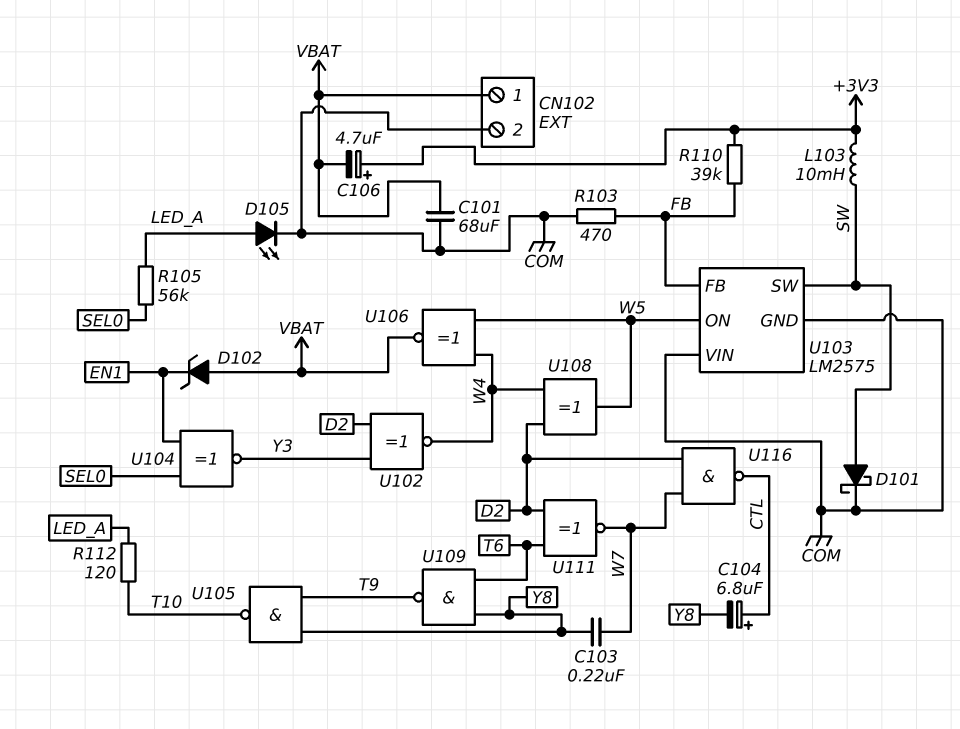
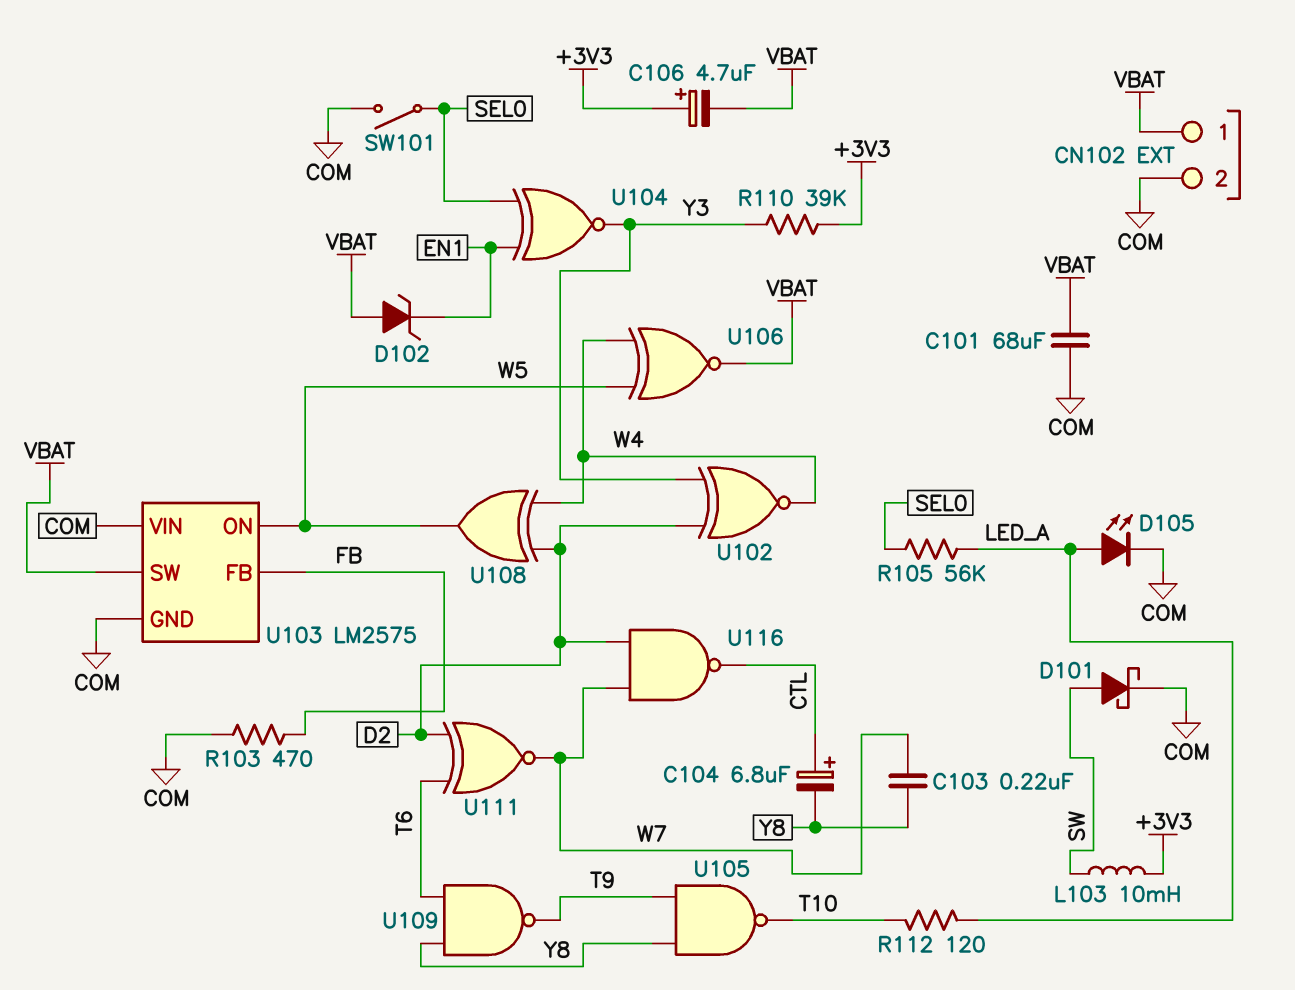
R110: 39k (+3V3, FB) -> 39k (+3V3, Y3)
SW101: none -> switch (COM, SEL0)
U103 pin SW: SW -> VBAT

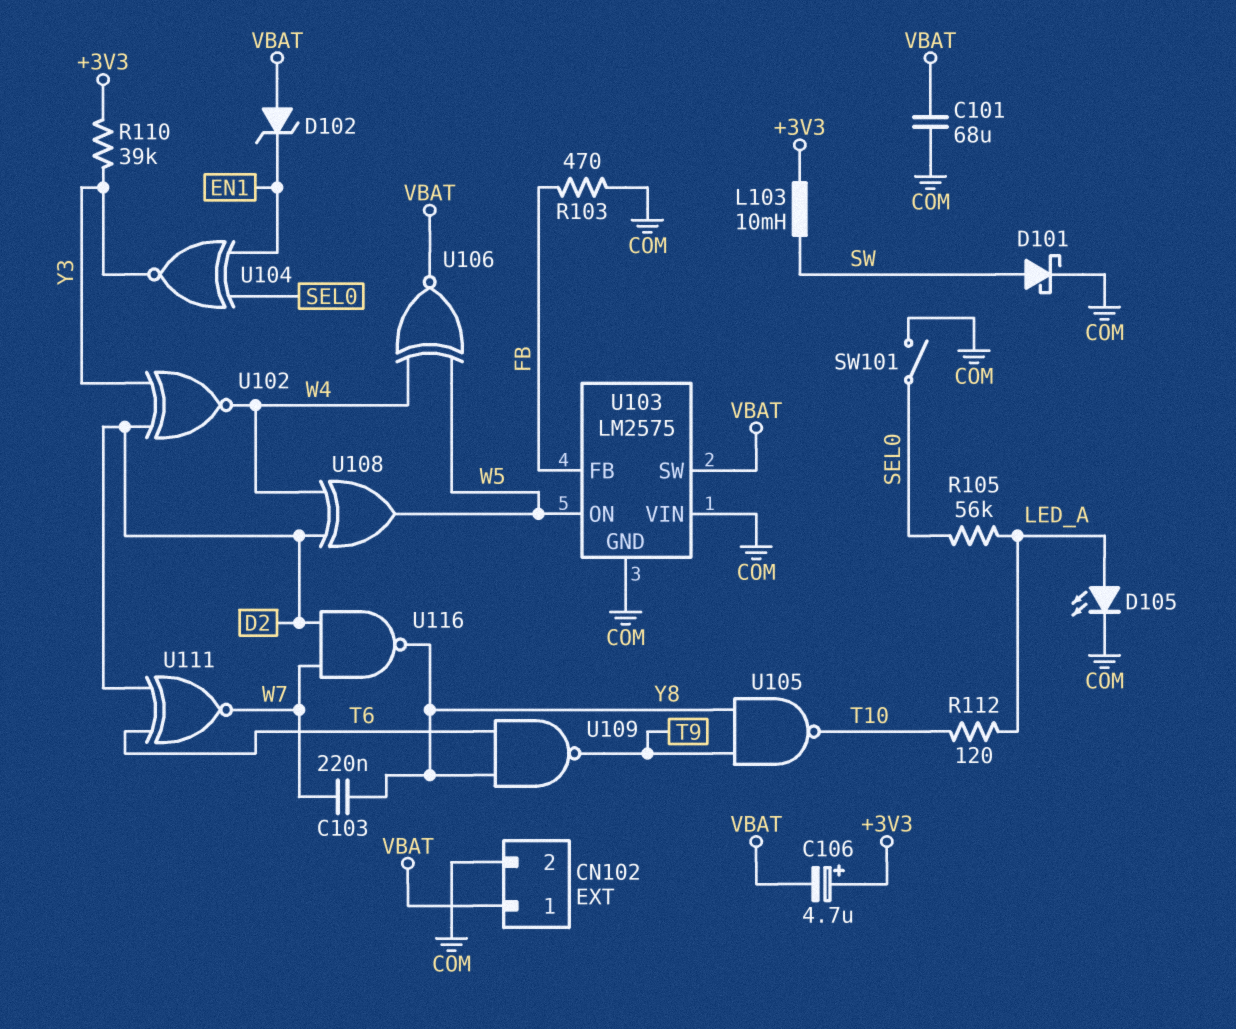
C104: 6.8uF (plus CTL, minus Y8) -> none
U116: NAND (in D2, in W7, out CTL) -> NAND (in D2, in W7, out Y8)

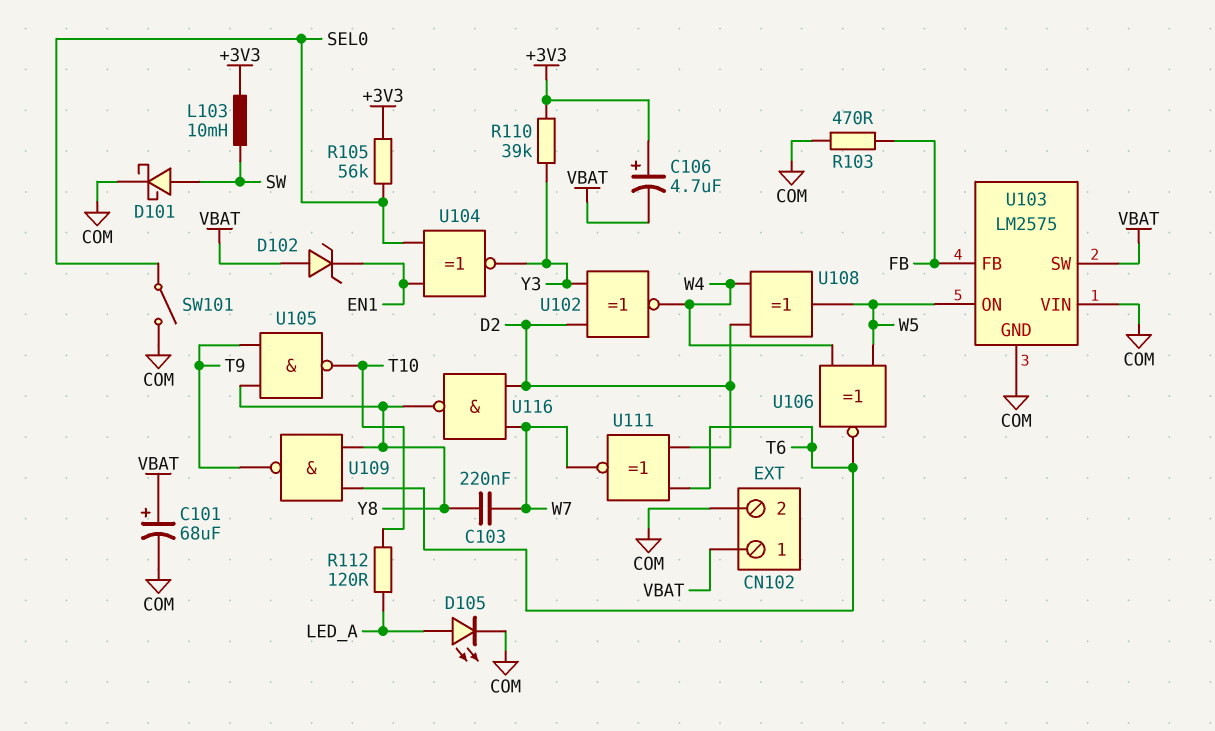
C101: 68uF (COM, VBAT) -> 68uF (plus VBAT, minus COM)
R105: 56k (LED_A, SEL0) -> 56k (+3V3, SEL0)
U106: XNOR (in W4, in W5, out VBAT) -> XNOR (in W4, in W5, out T6)

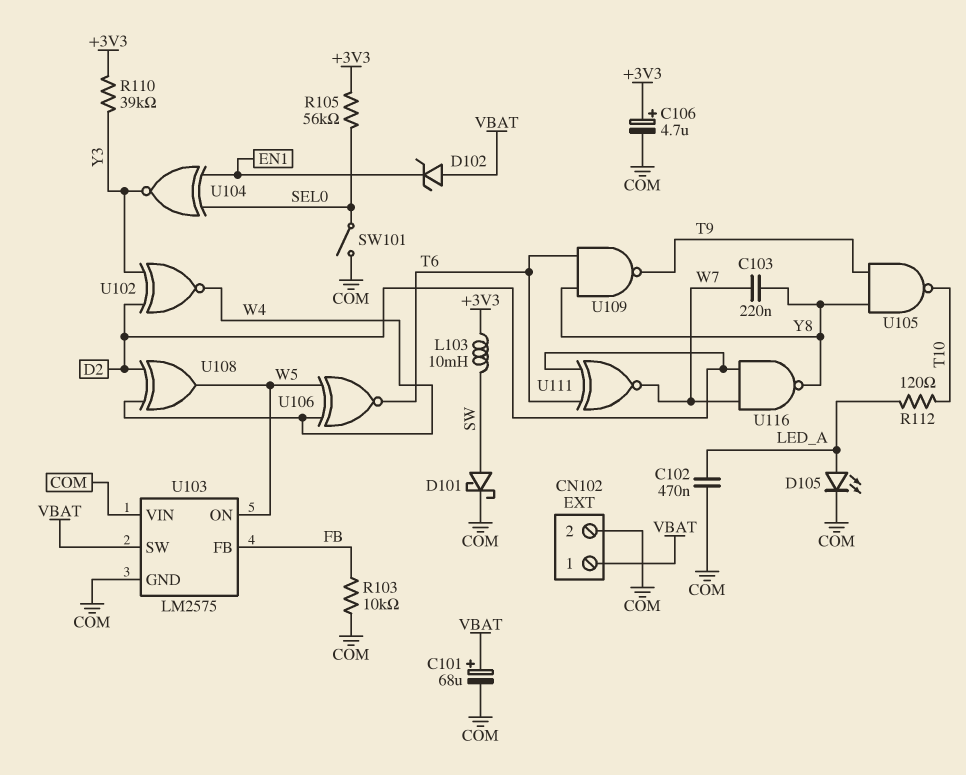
C102: none -> 470nF (COM, LED_A)
C106: 4.7uF (plus +3V3, minus VBAT) -> 4.7uF (plus +3V3, minus COM)
R103: 470 (COM, FB) -> 10k (COM, FB)

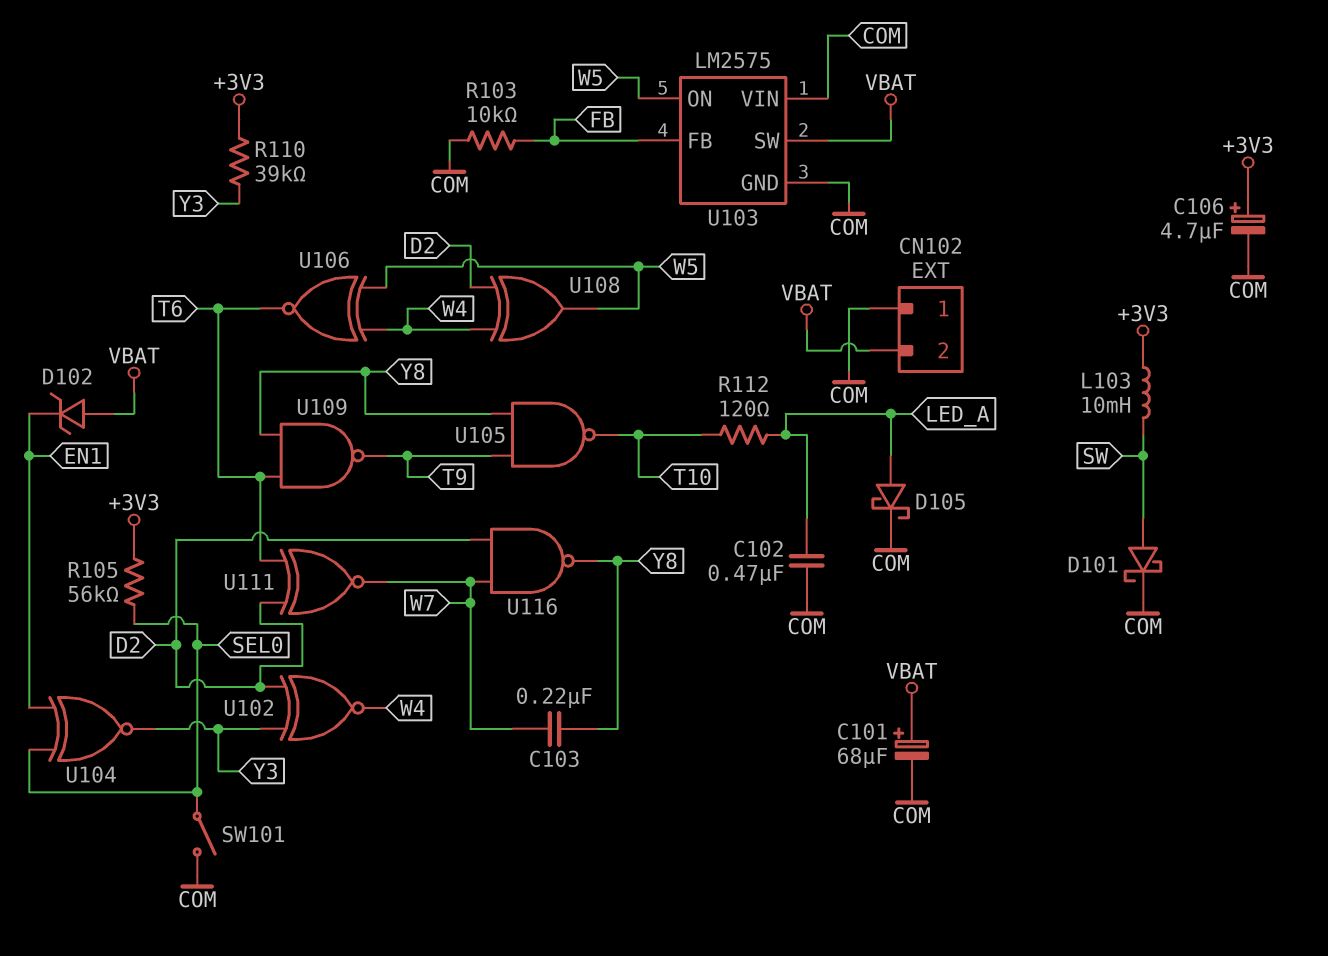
CN102 pin 1: VBAT -> COM
CN102 pin 2: COM -> VBAT
D105: LED (A LED_A, K COM) -> schottky (A LED_A, K COM)

